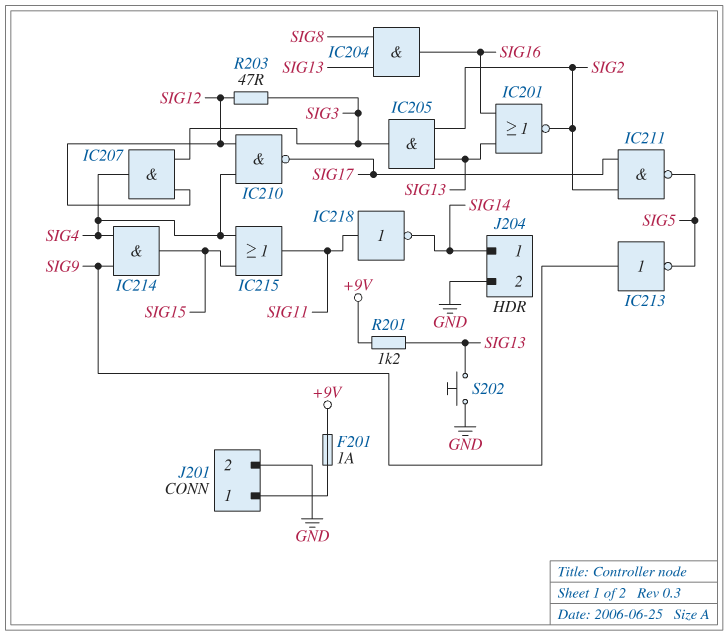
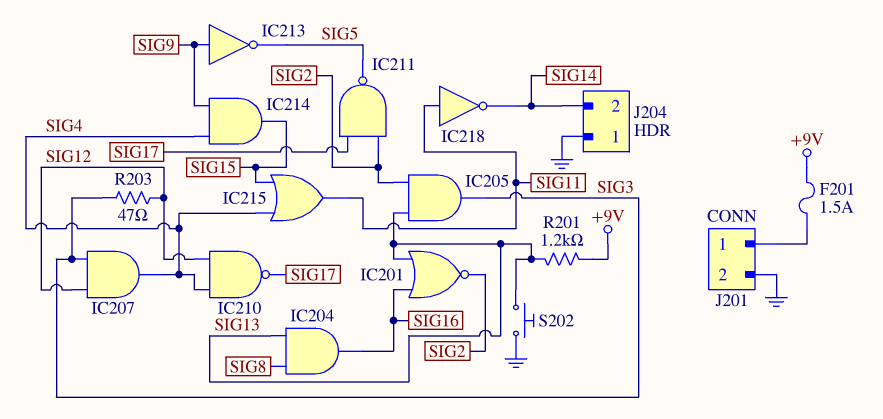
F201: 1A (+9V, J201/1) -> 1.5A (+9V, J201/1)
J204 pin 1: SIG14 -> GND
J204 pin 2: GND -> SIG14

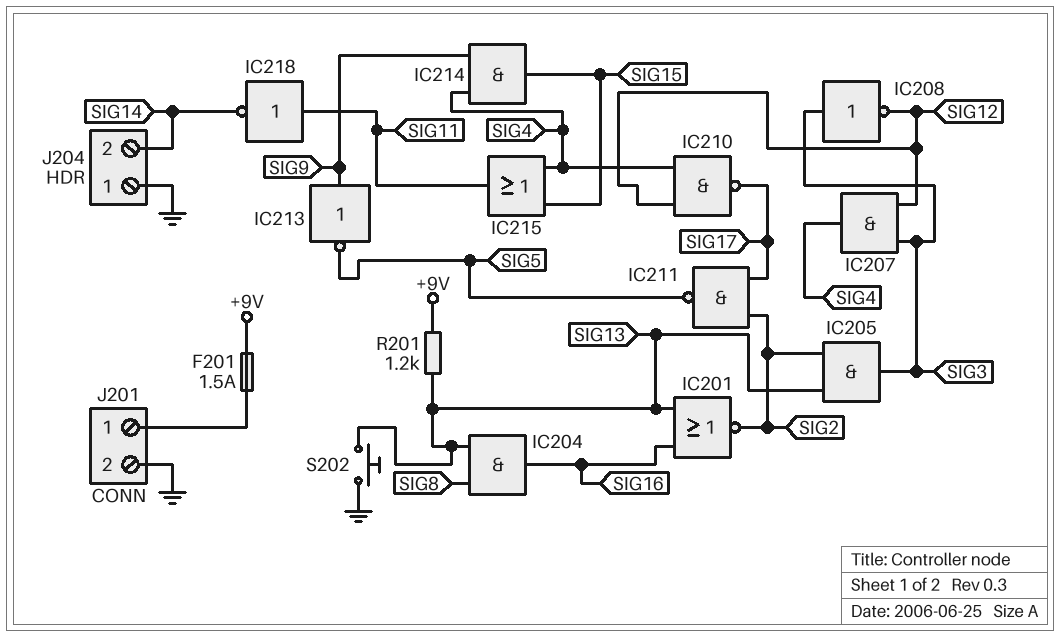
IC208: none -> NOT (in SIG3, out SIG12)
R203: 47 (SIG3, SIG12) -> none

